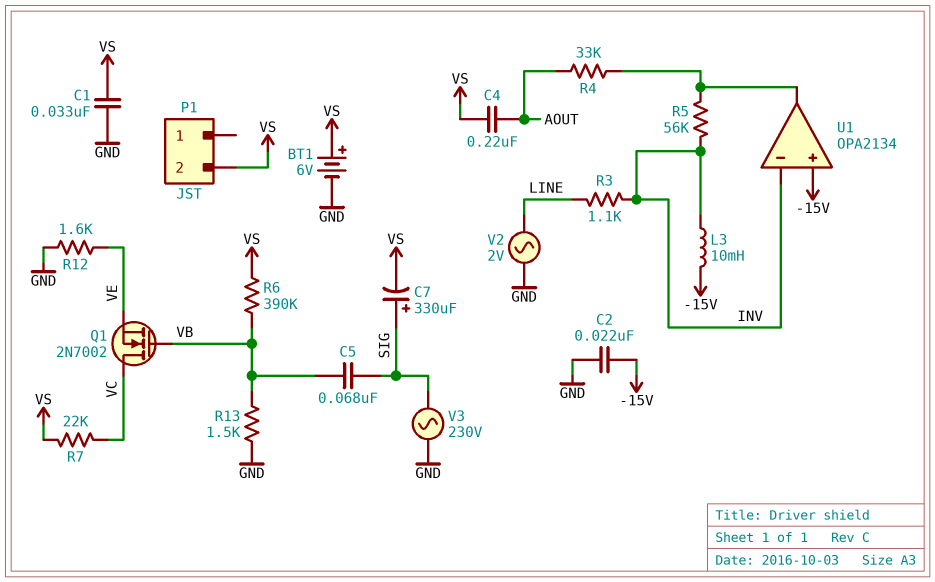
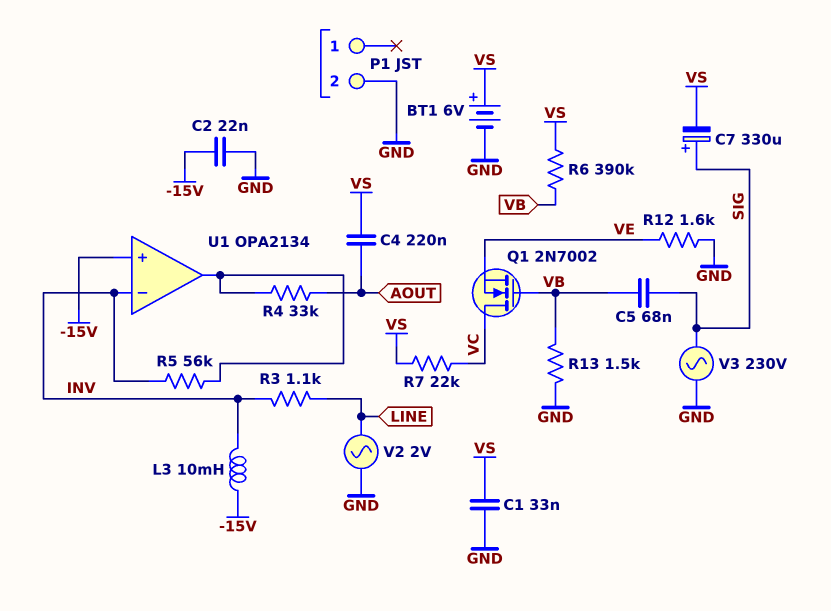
P1 pin 2: VS -> GND

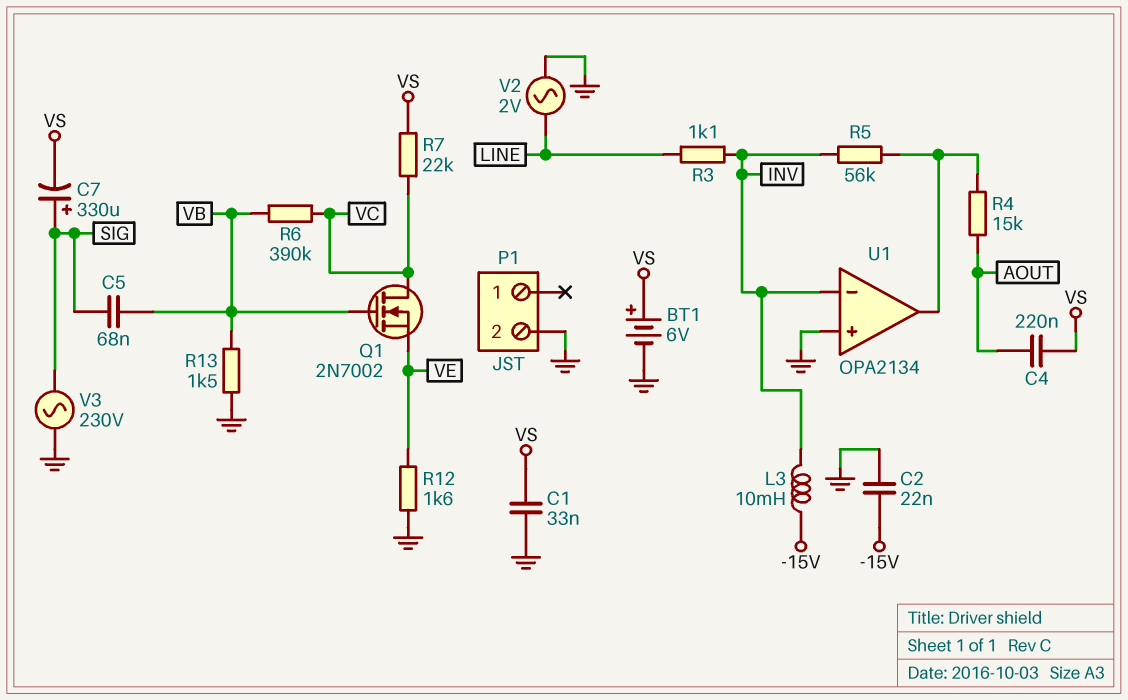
R4: 33k (AOUT, U1/out) -> 15k (AOUT, U1/out)
R6: 390k (VB, VS) -> 390k (VB, VC)
U1 pin in+: -15V -> GND

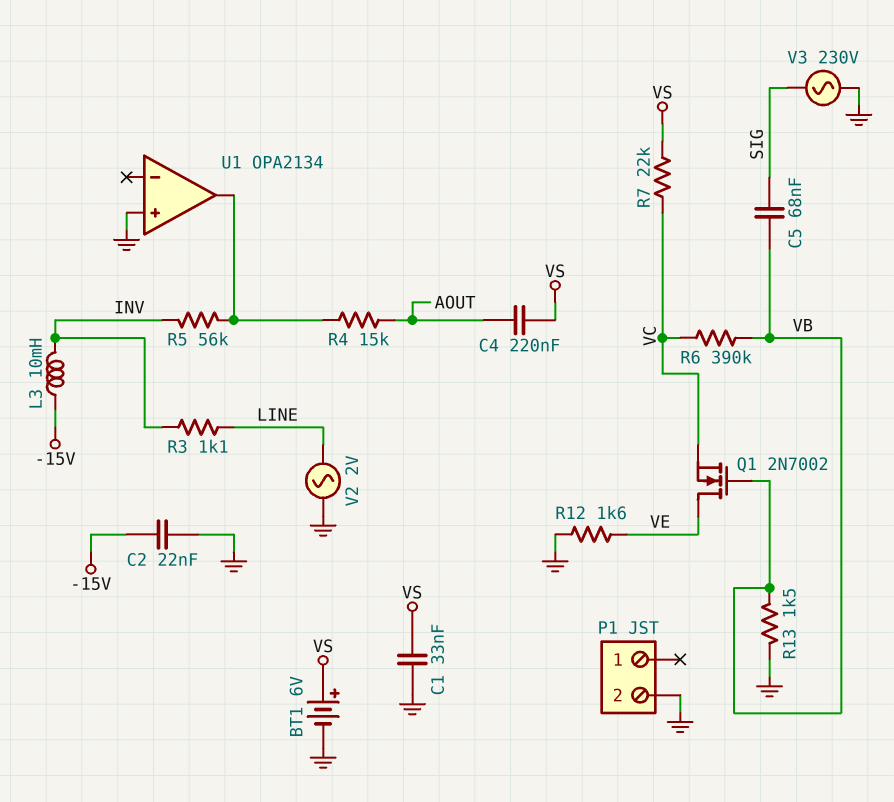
C7: 330uF (plus SIG, minus VS) -> none
Q1: NMOS 2N7002 (G VB, D VC, S VE) -> NMOS 2N7002 (G VB, D VE, S VC)
U1 pin in-: INV -> none

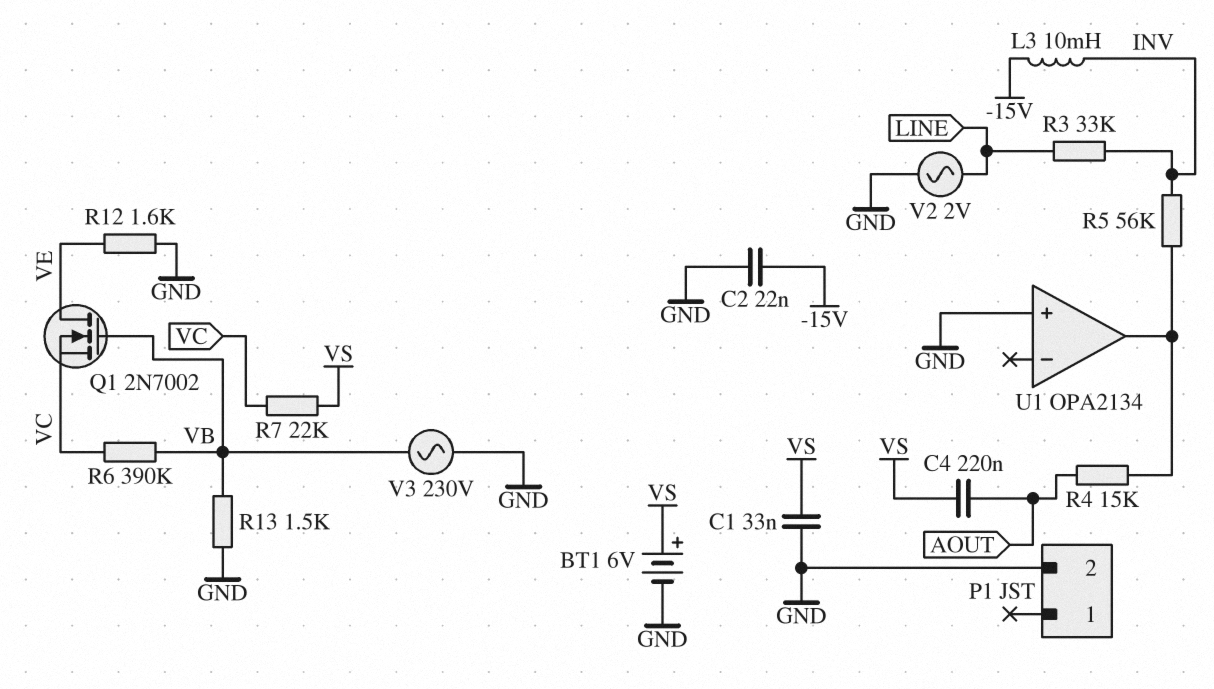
C5: 68nF (SIG, VB) -> none
R3: 1.1k (INV, LINE) -> 33k (INV, LINE)
V3: AC 230V (GND, SIG) -> AC 230V (GND, VB)

